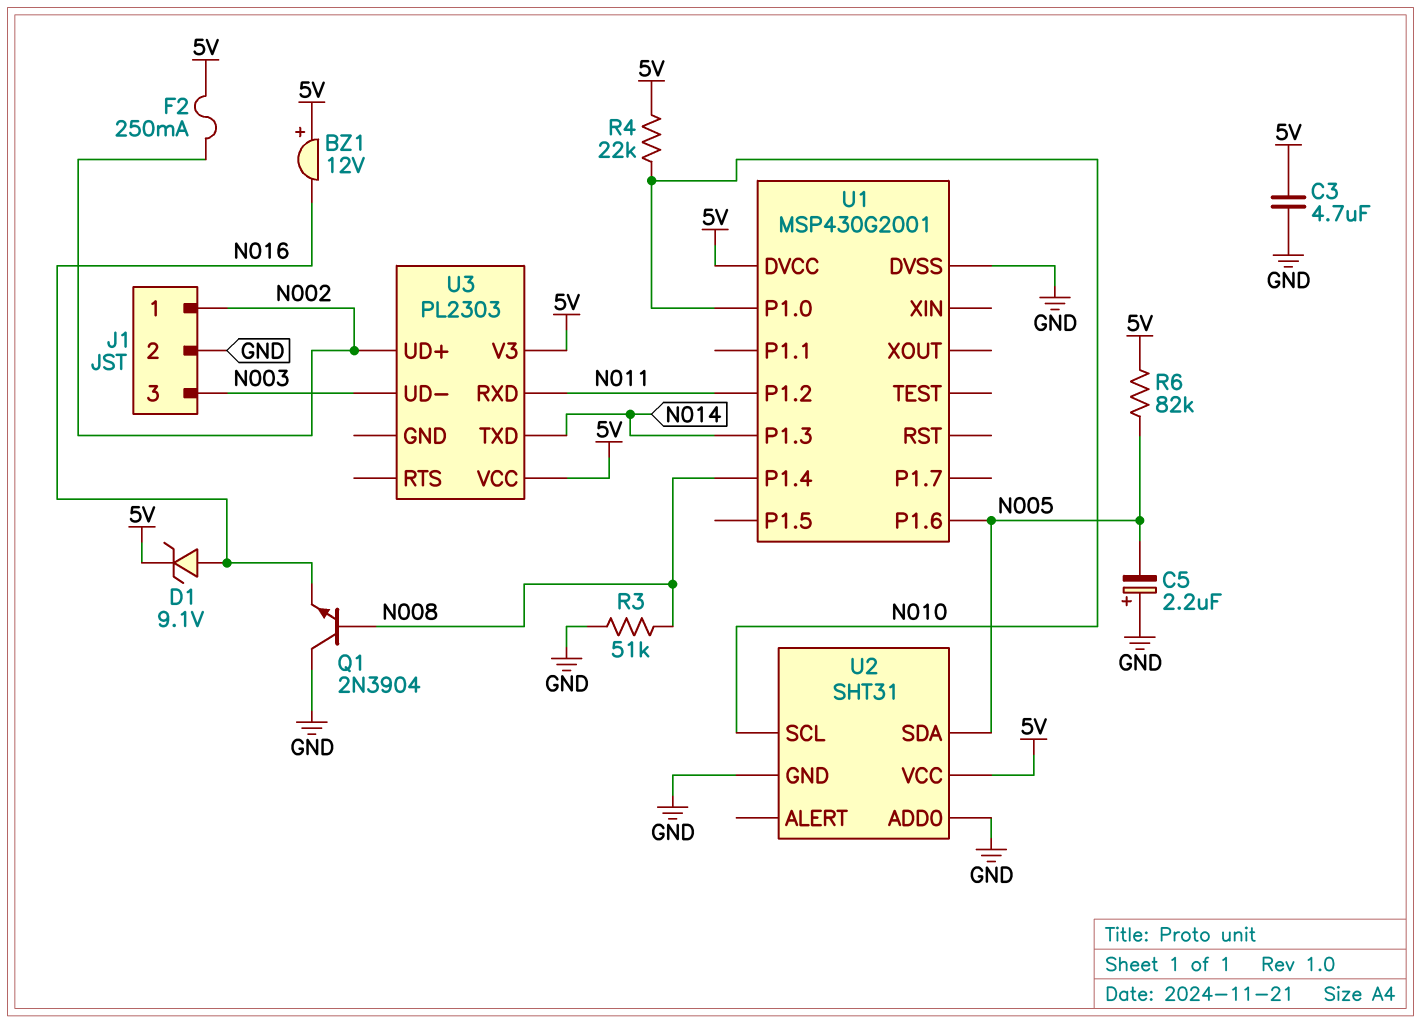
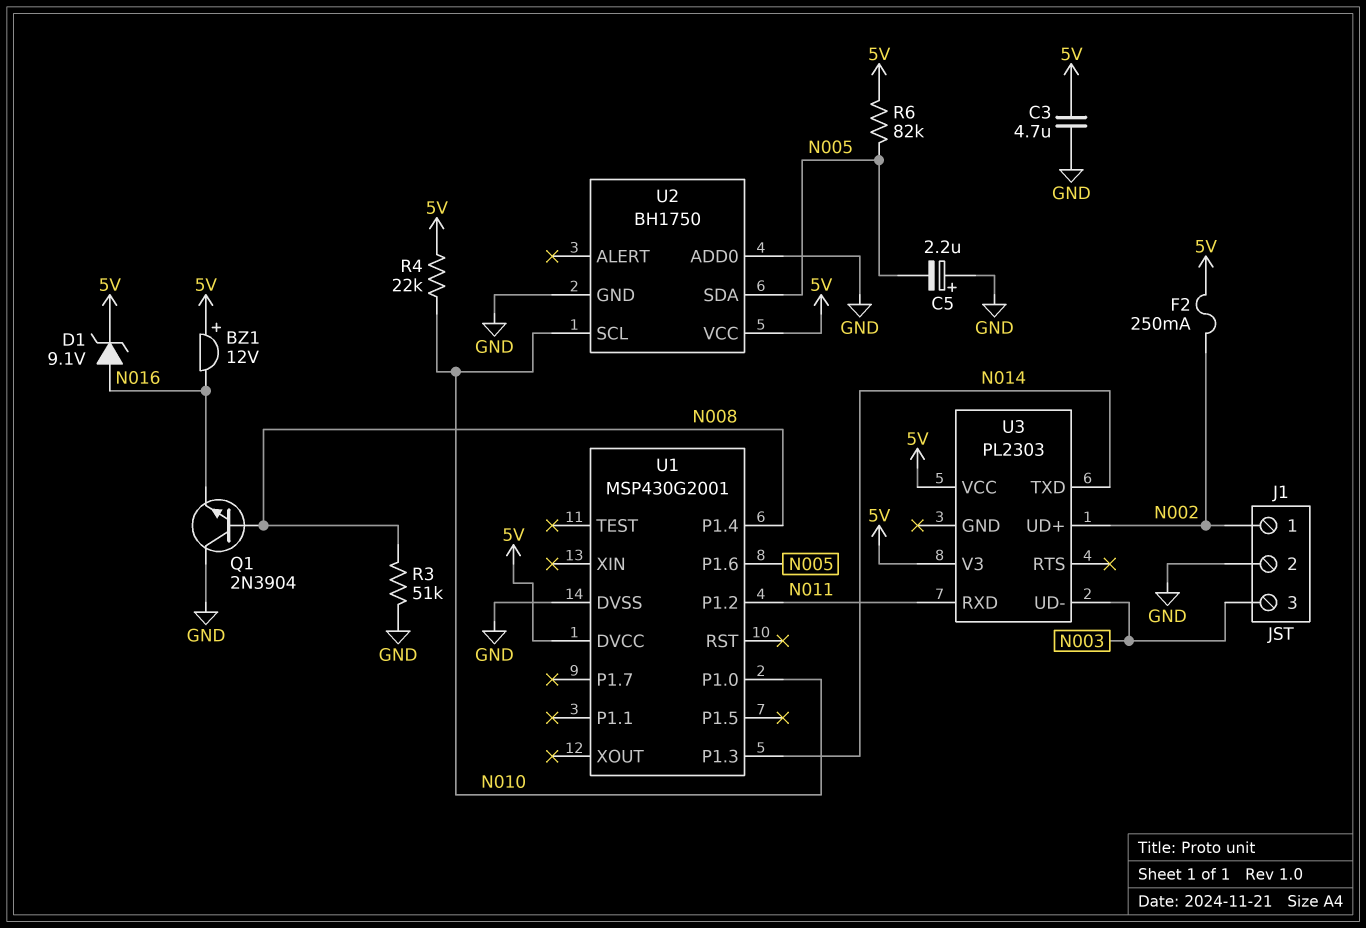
U2: SHT31 -> BH1750

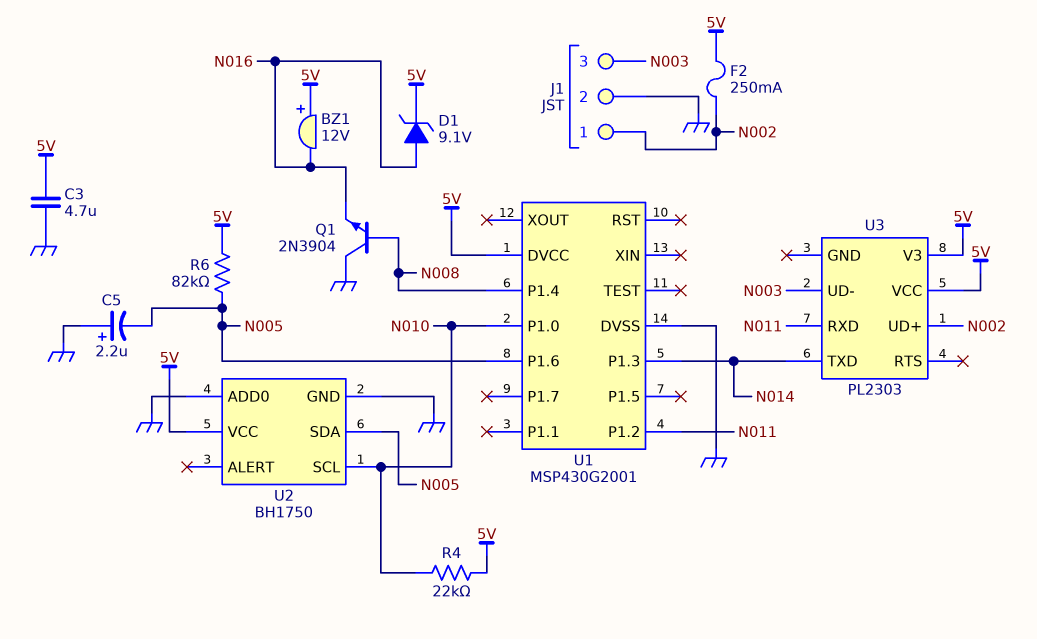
R3: 51k (GND, N008) -> none

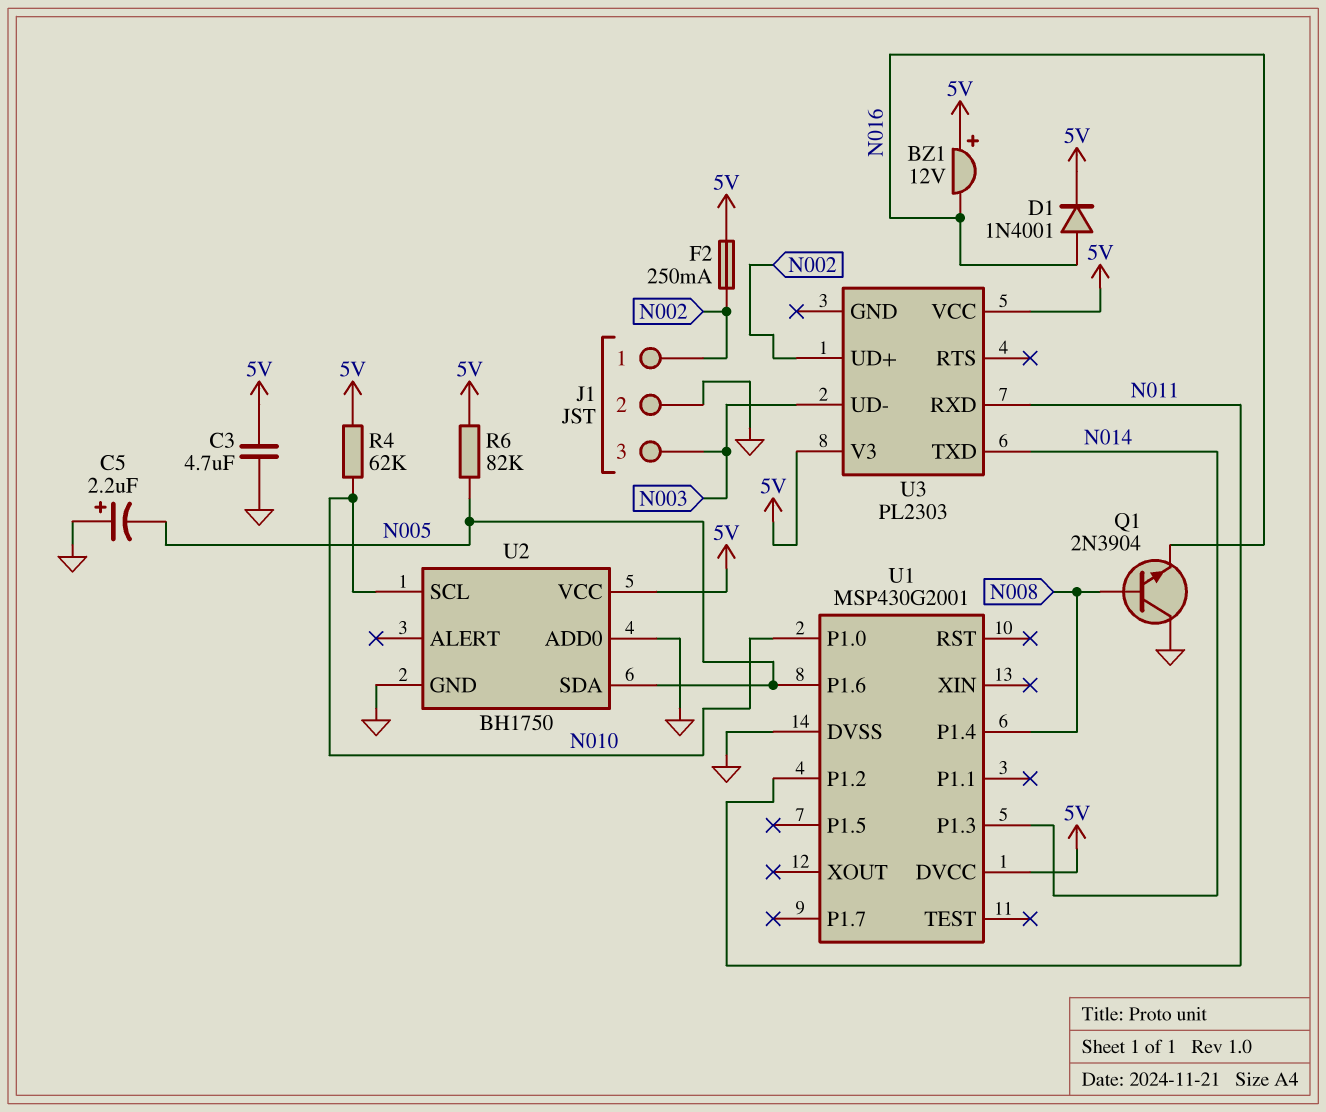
D1: zener 9.1V (A N016, K 5V) -> diode 1N4001 (A N016, K 5V)
R4: 22k (5V, N010) -> 62k (5V, N010)

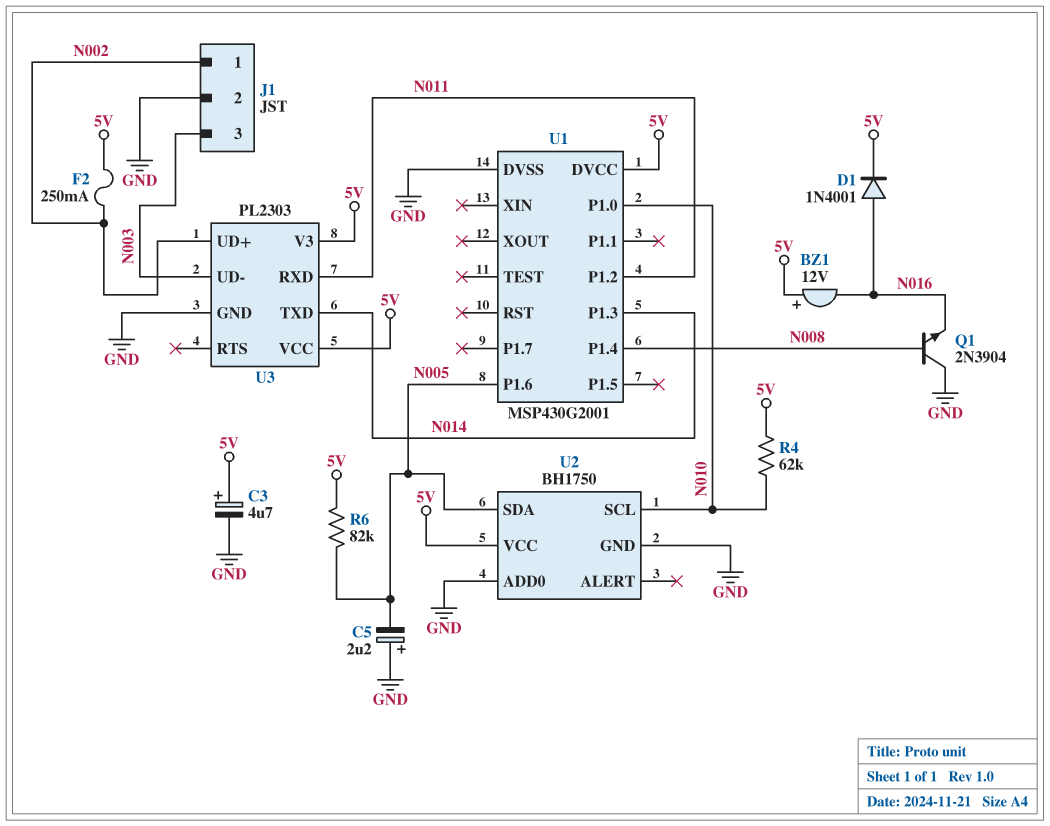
C3: 4.7uF (5V, GND) -> 4.7uF (plus 5V, minus GND)
U3 pin GND: none -> GND

